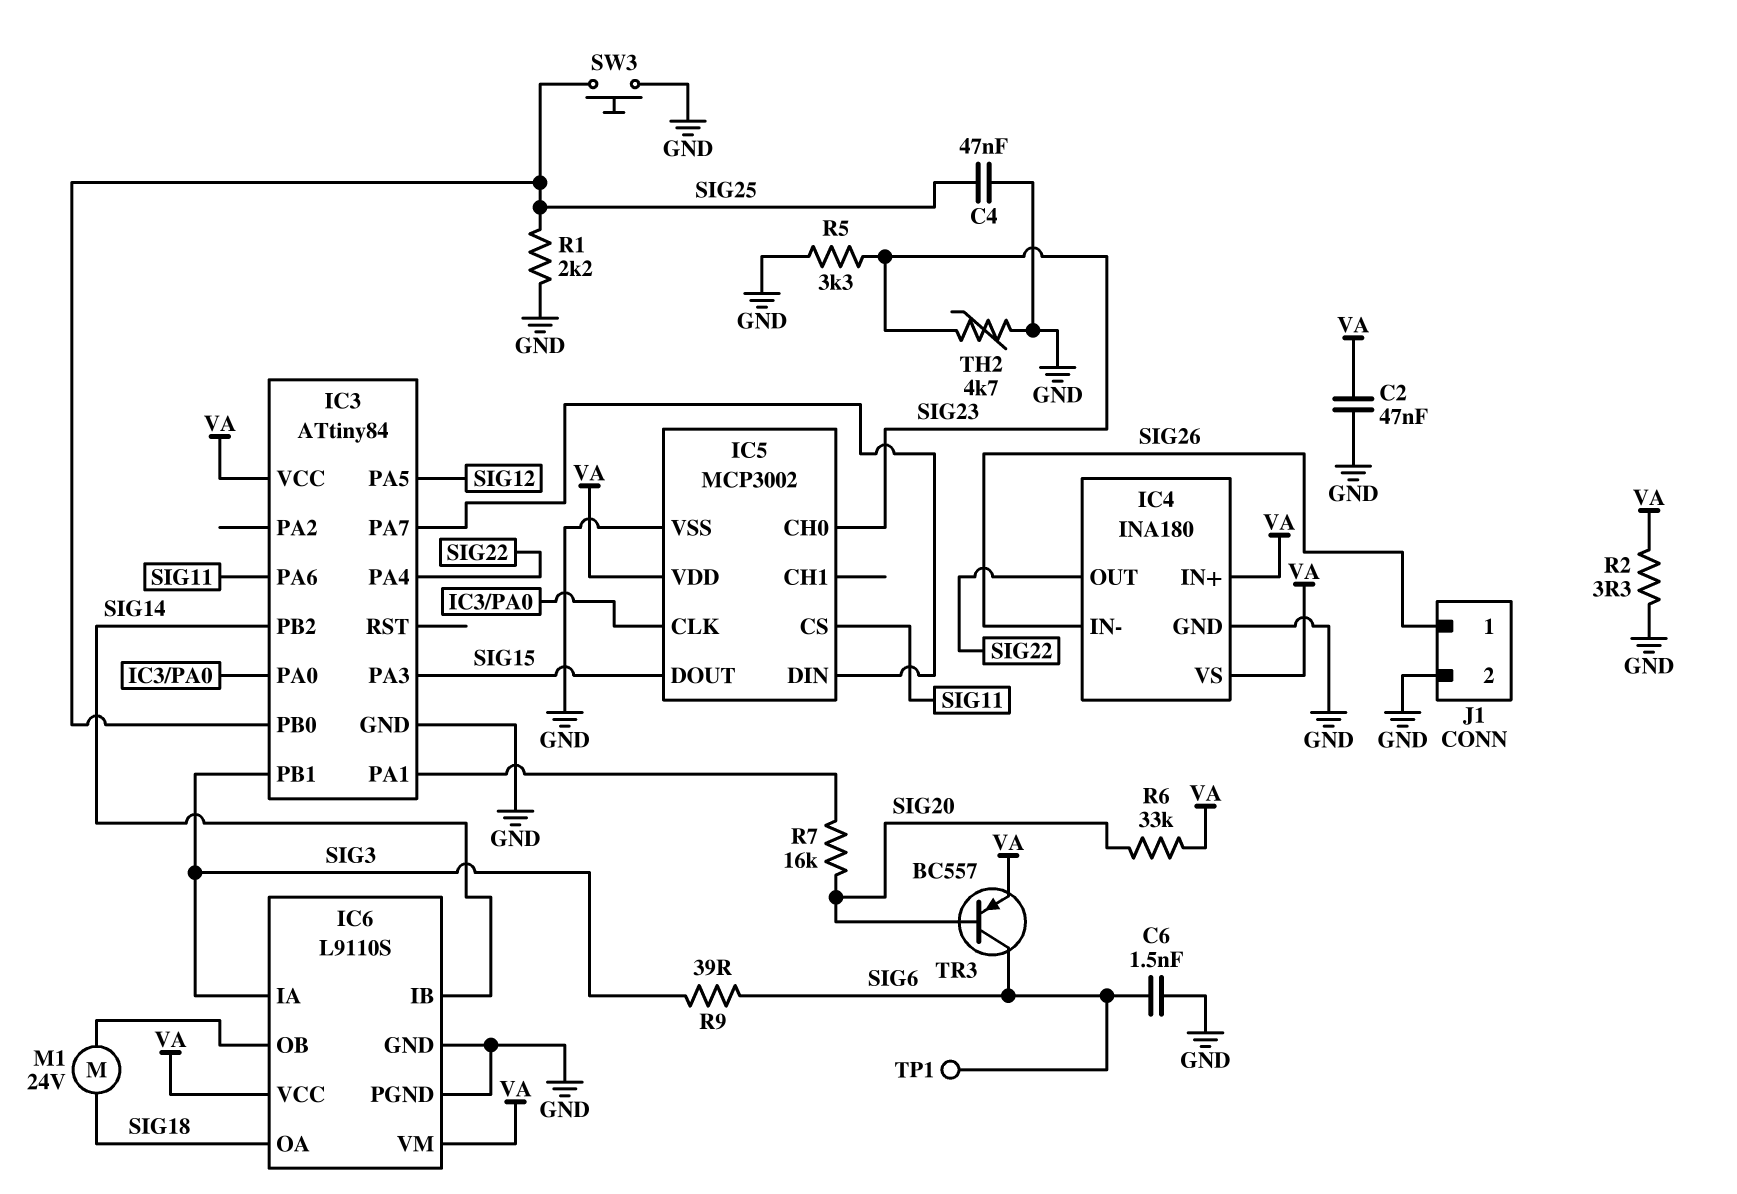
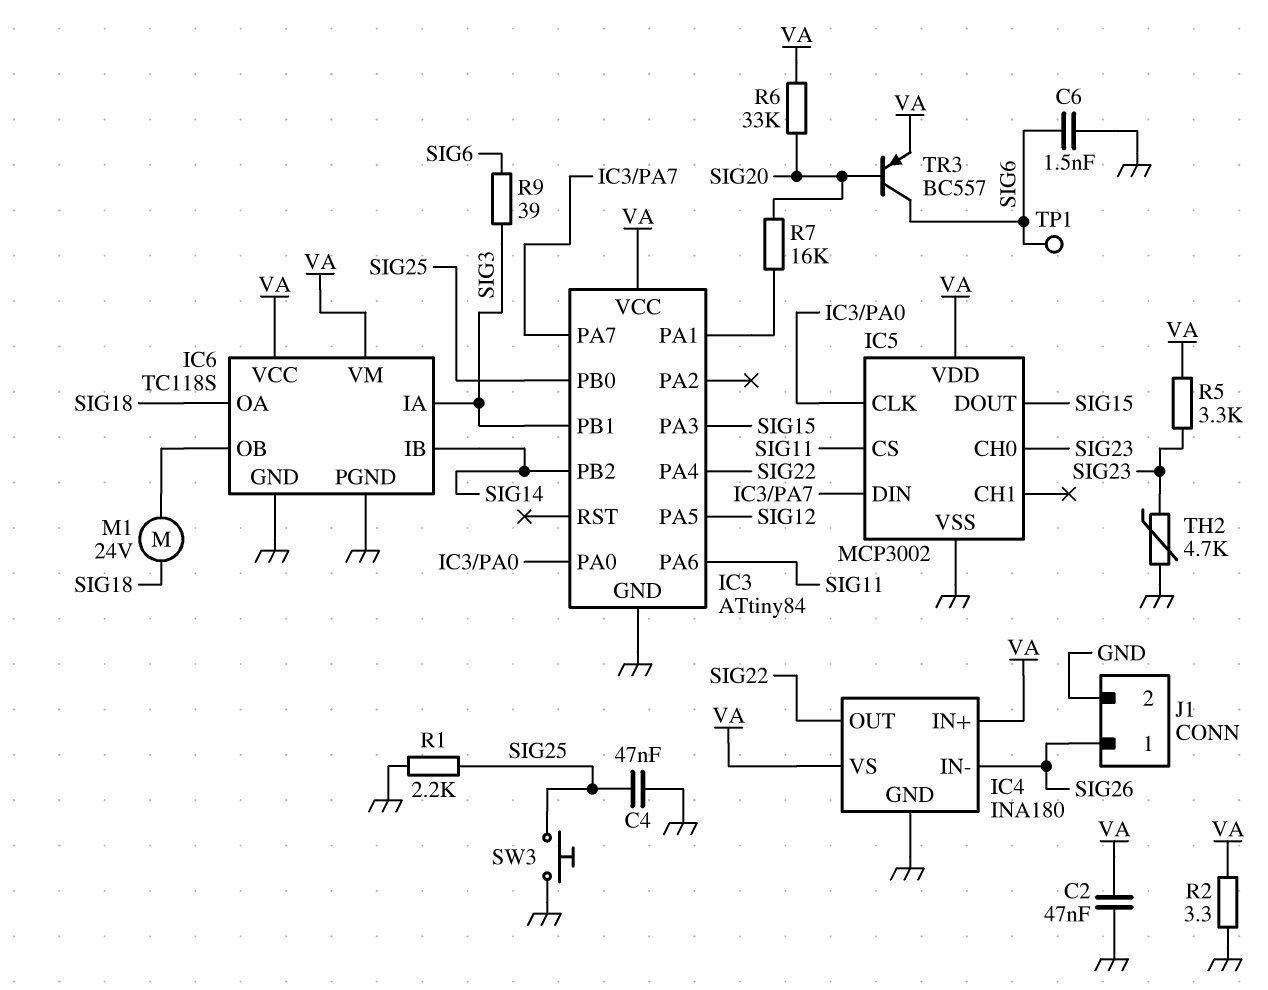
IC6: L9110S -> TC118S
R5: 3.3k (GND, SIG23) -> 3.3k (SIG23, VA)

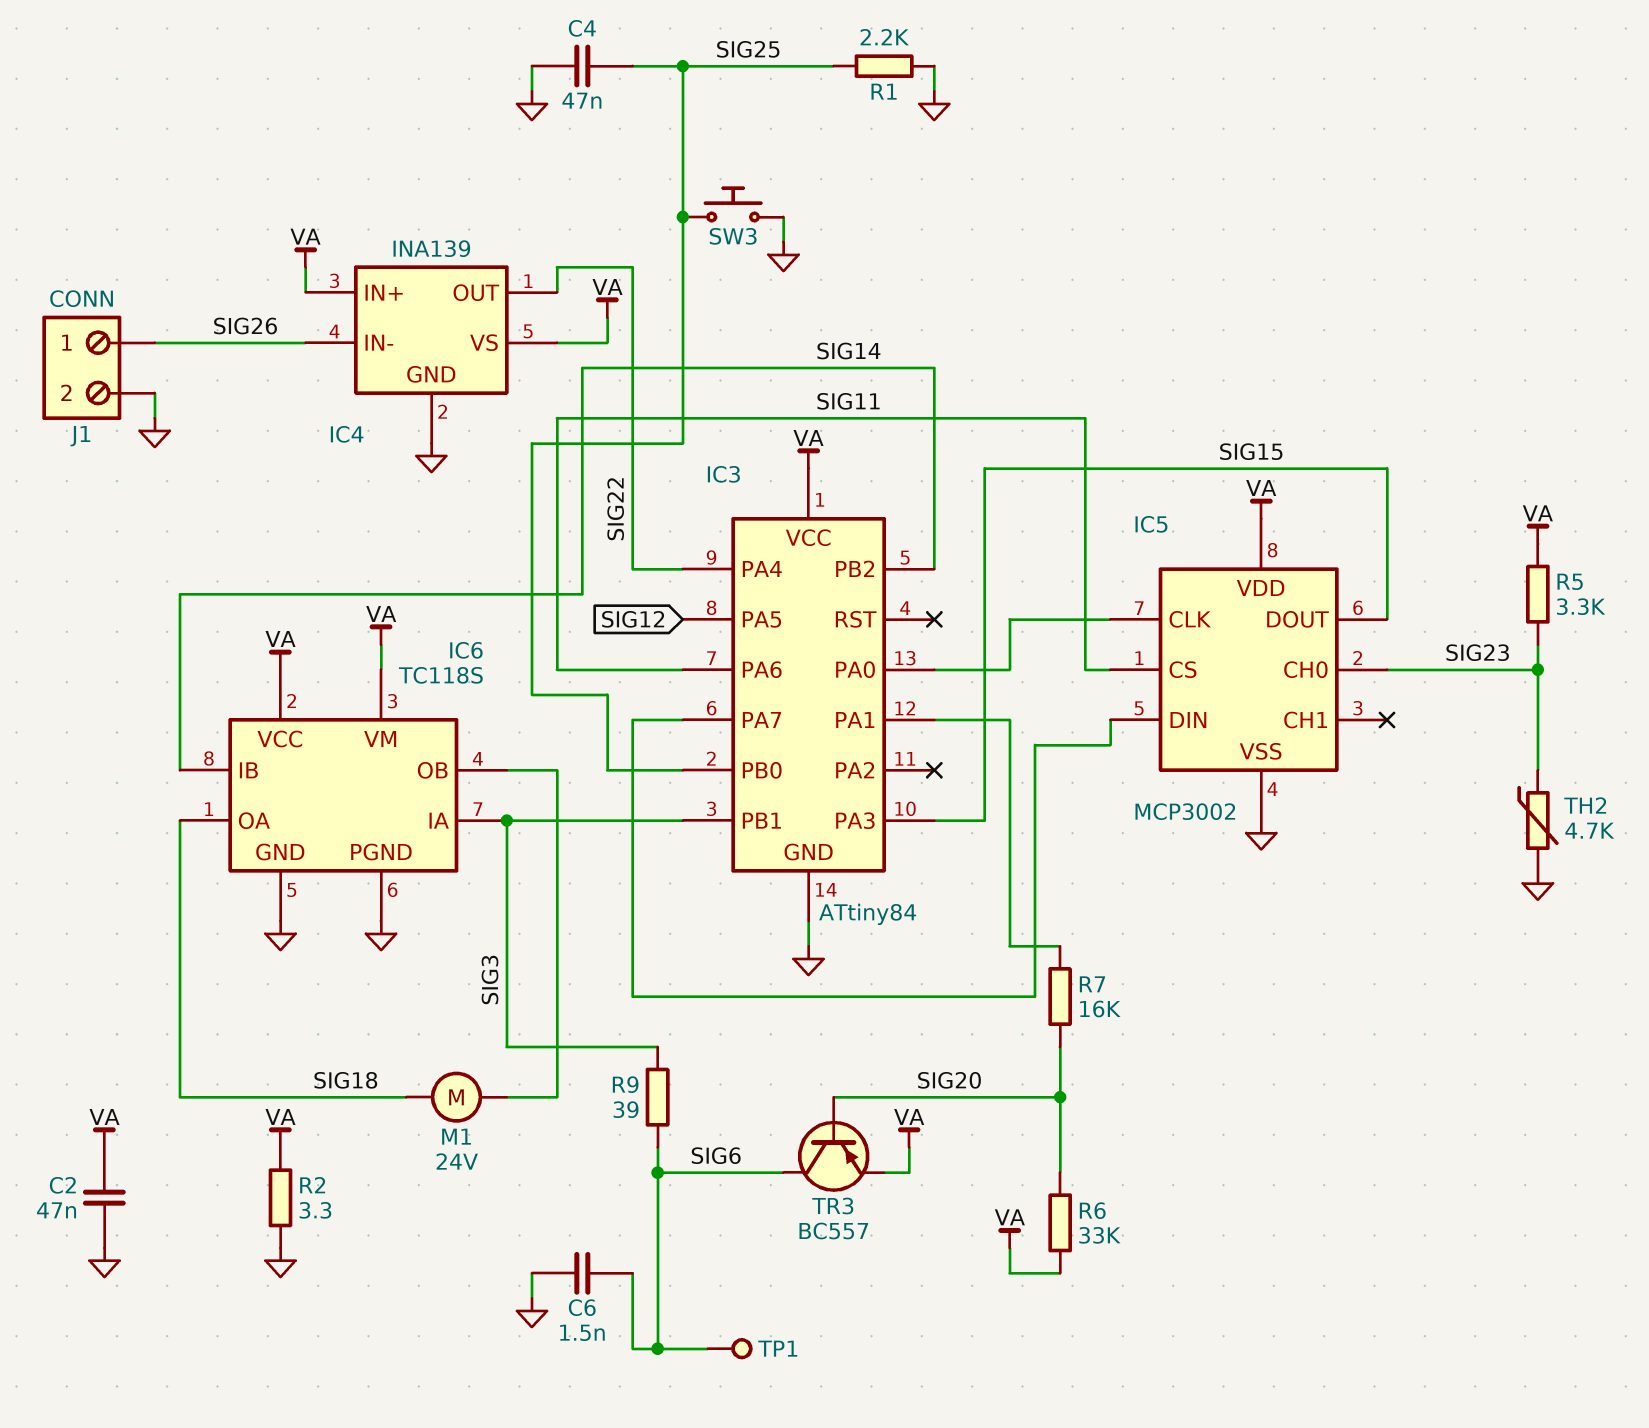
IC4: INA180 -> INA139

